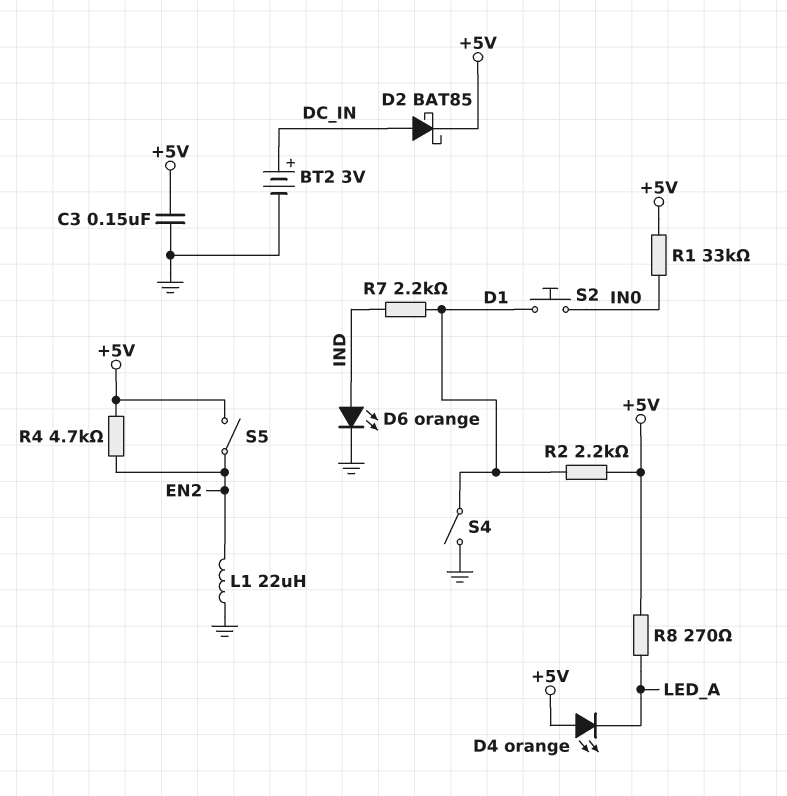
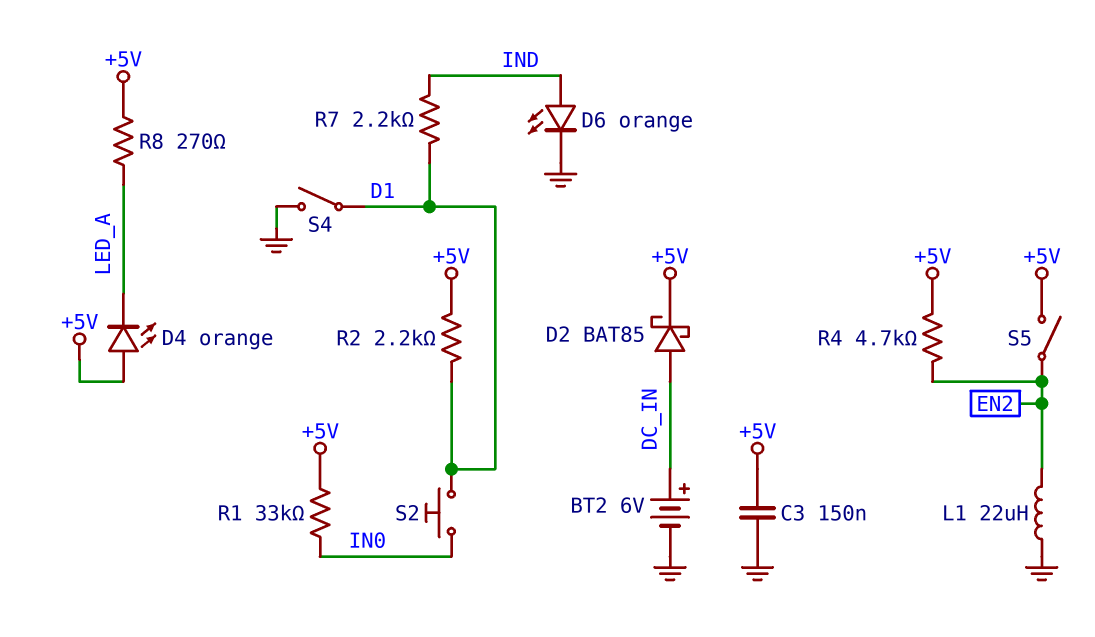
BT2: 3V (plus DC_IN, minus GND) -> 6V (plus DC_IN, minus GND)

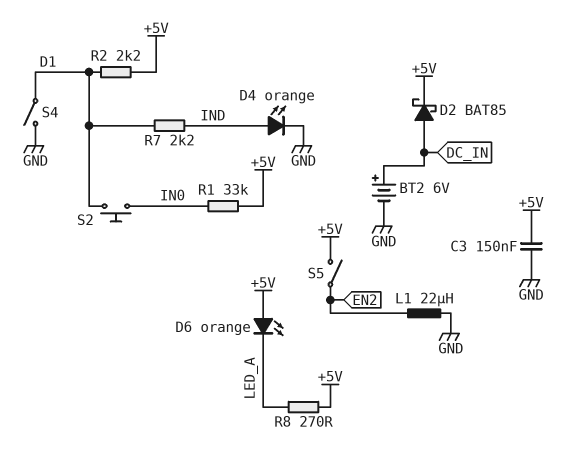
D4: LED orange (A +5V, K LED_A) -> LED orange (A IND, K GND)
D6: LED orange (A IND, K GND) -> LED orange (A +5V, K LED_A)
R4: 4.7k (+5V, EN2) -> none

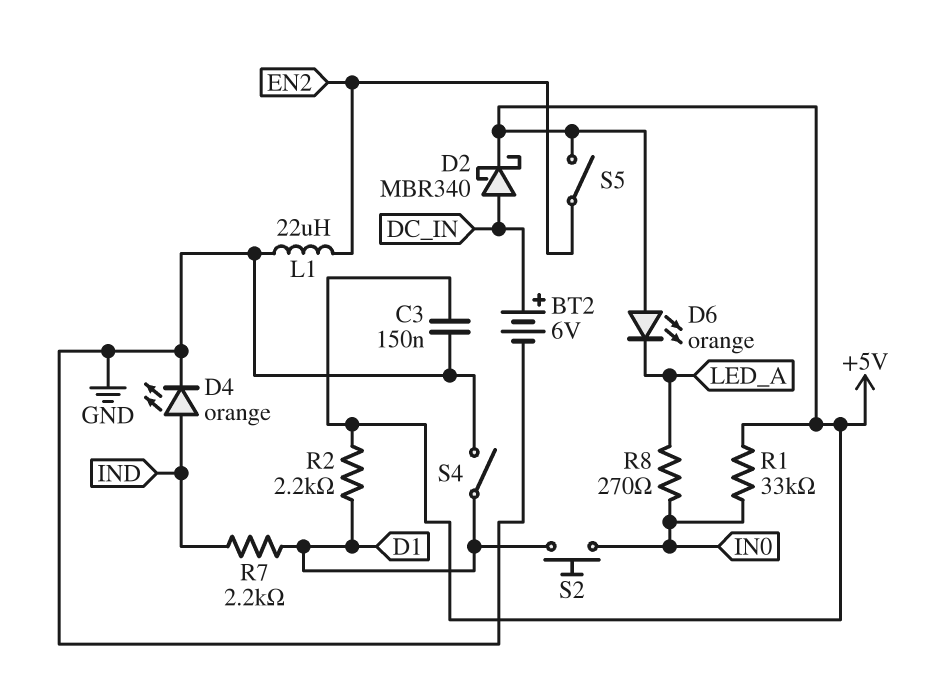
D2: schottky BAT85 (A DC_IN, K +5V) -> schottky MBR340 (A DC_IN, K +5V)
R8: 270 (+5V, LED_A) -> 270 (IN0, LED_A)

